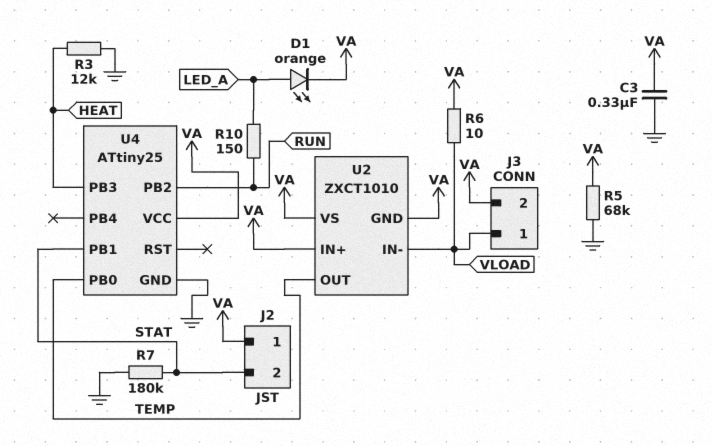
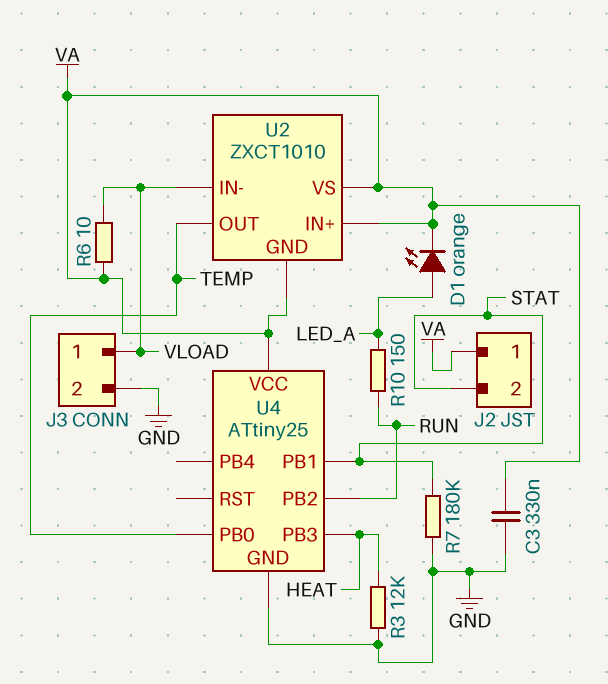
J3 pin 2: VA -> GND
R5: 68k (GND, VA) -> none

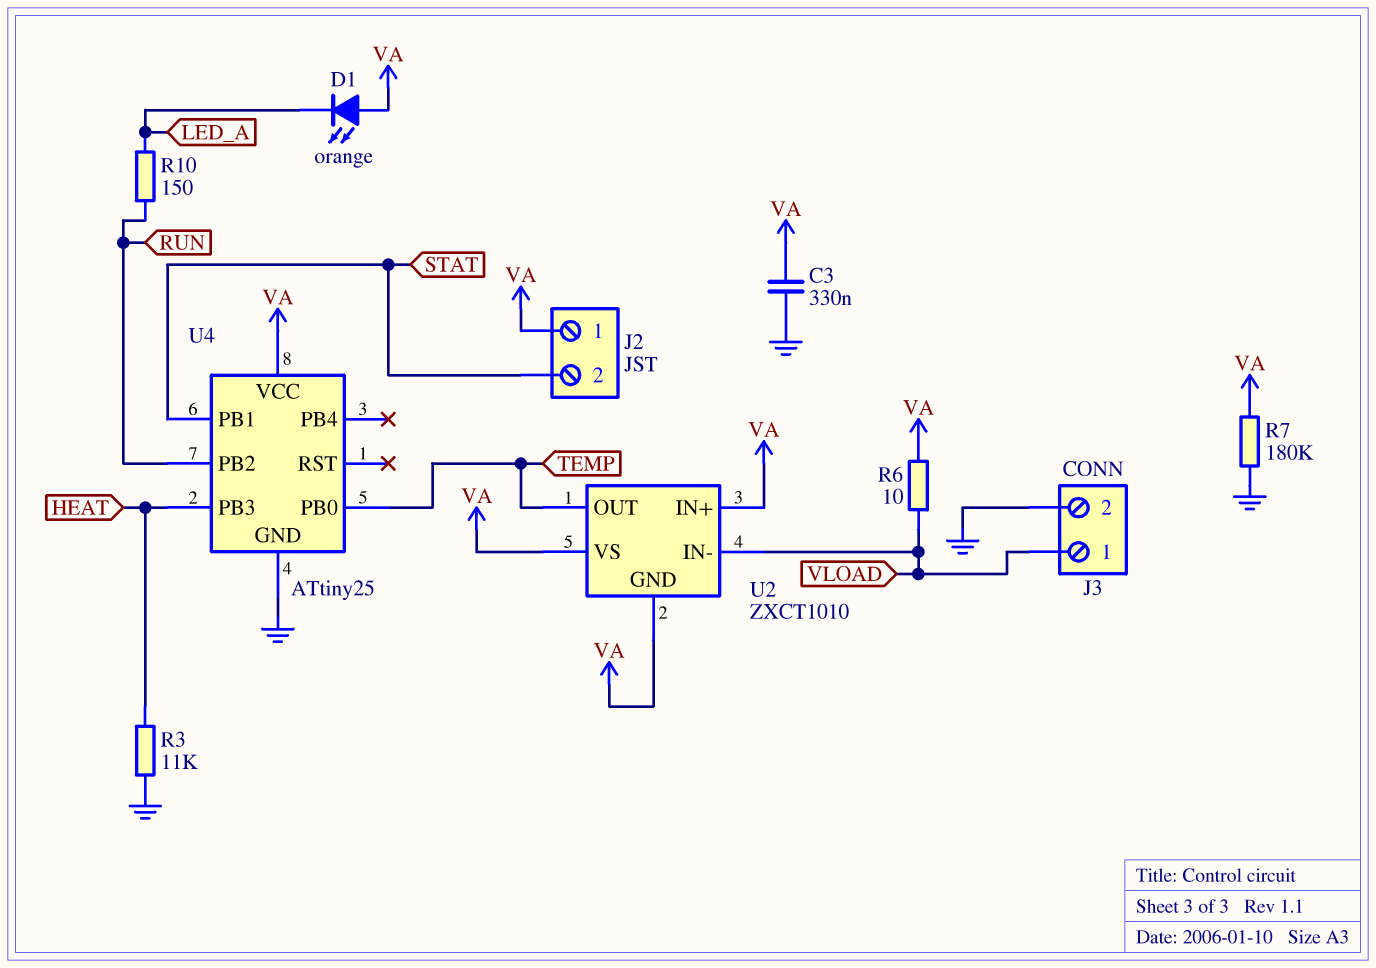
D1: LED orange (A LED_A, K VA) -> LED orange (A VA, K LED_A)
R3: 12k (GND, HEAT) -> 11k (GND, HEAT)
R7: 180k (GND, STAT) -> 180k (GND, VA)

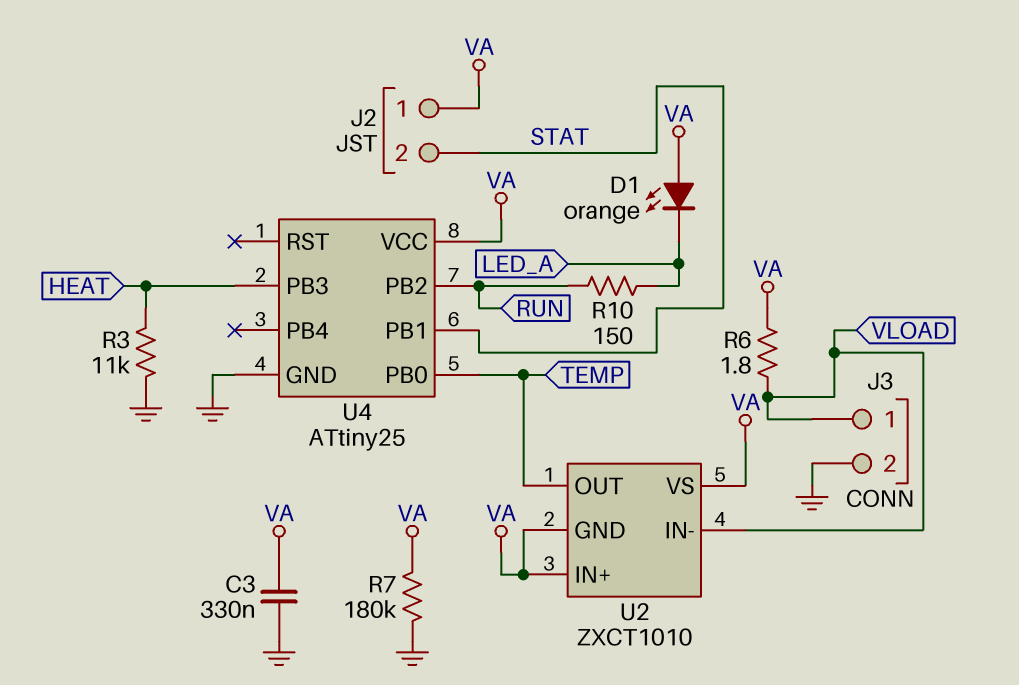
R6: 10 (VA, VLOAD) -> 1.8 (VA, VLOAD)

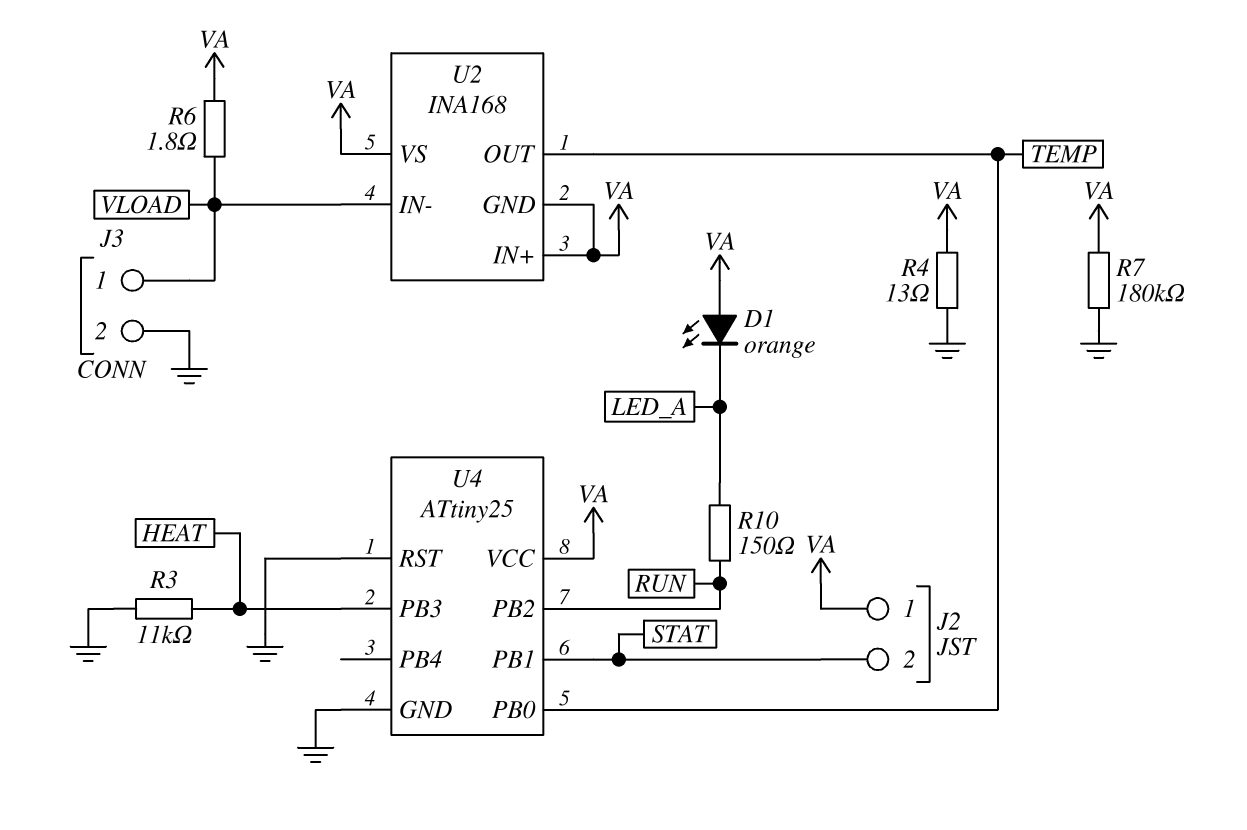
C3: 330nF (GND, VA) -> none
R4: none -> 13 (GND, VA)
U2: ZXCT1010 -> INA168
U4 pin RST: none -> GND

